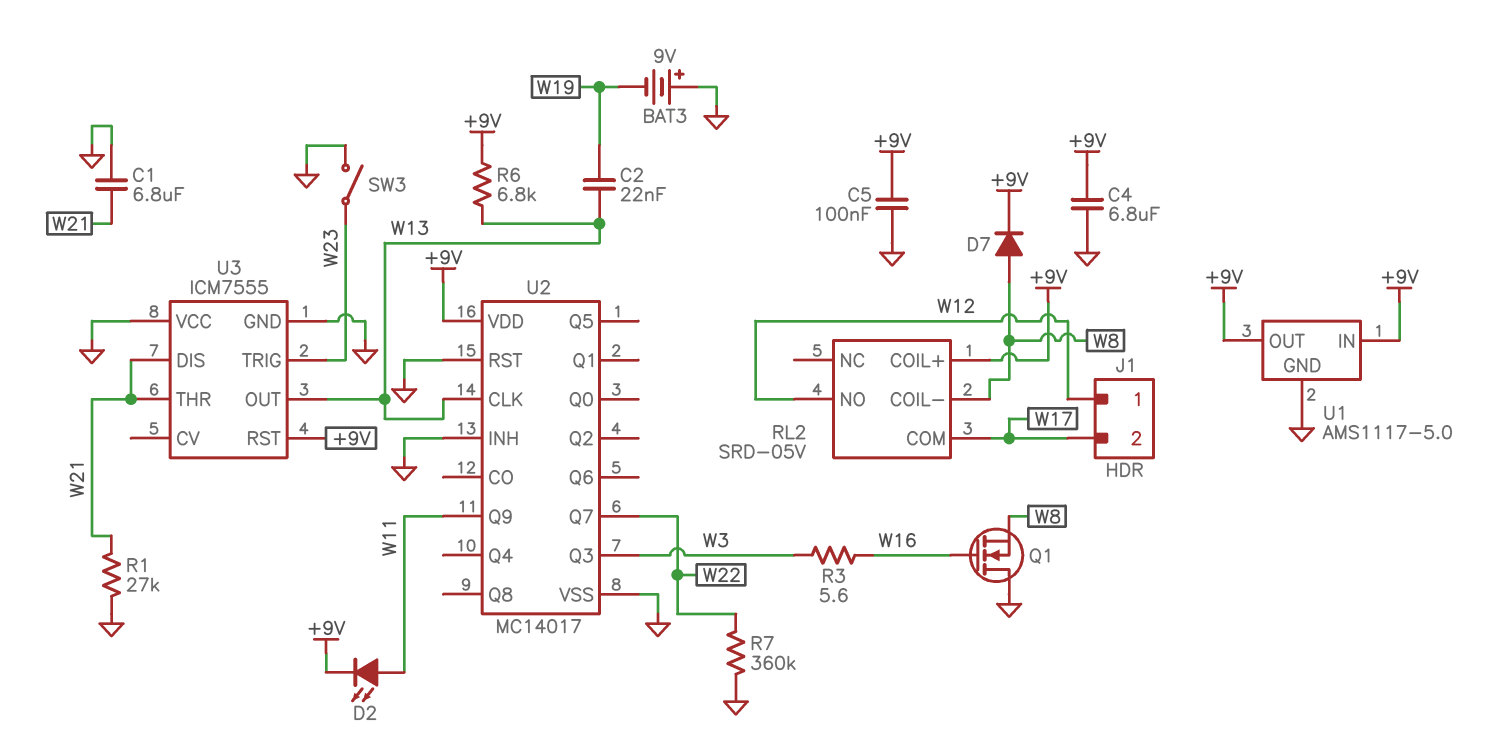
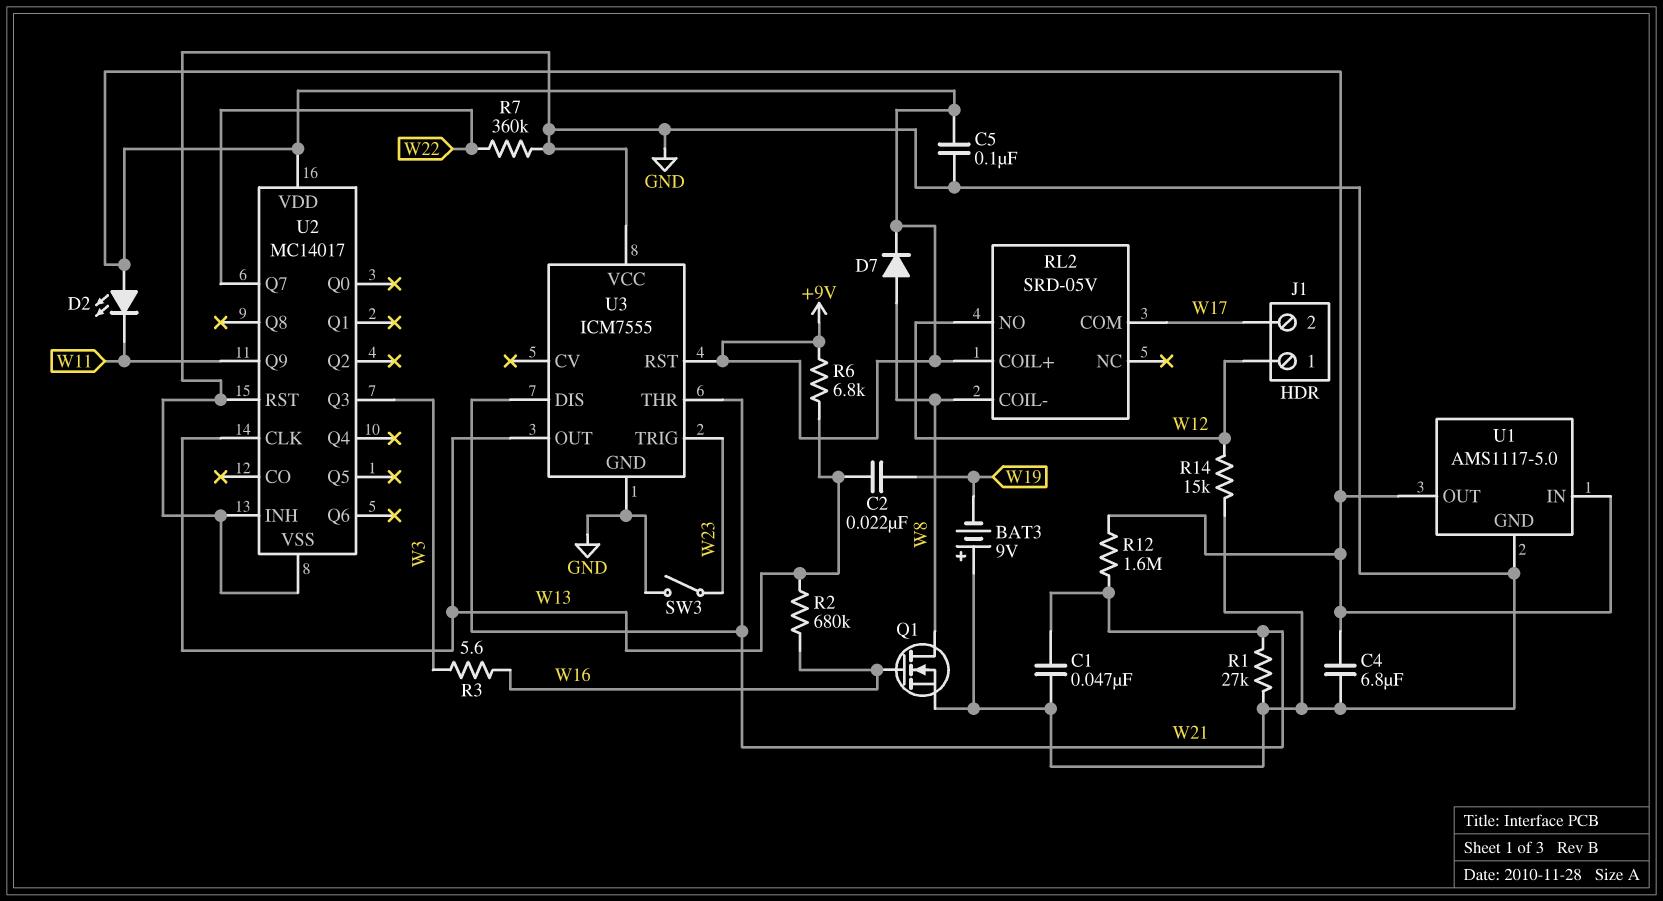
C1: 6.8uF (GND, W21) -> 47nF (GND, W21)
D2: LED (A W11, K +9V) -> LED (A +9V, K W11)
Q1: NMOS (G W16, D GND, S W8) -> NMOS (G W16, D W8, S GND)
R2: none -> 680k (W13, W16)
R12: none -> 1.6M (+9V, W21)
R14: none -> 15k (GND, W12)

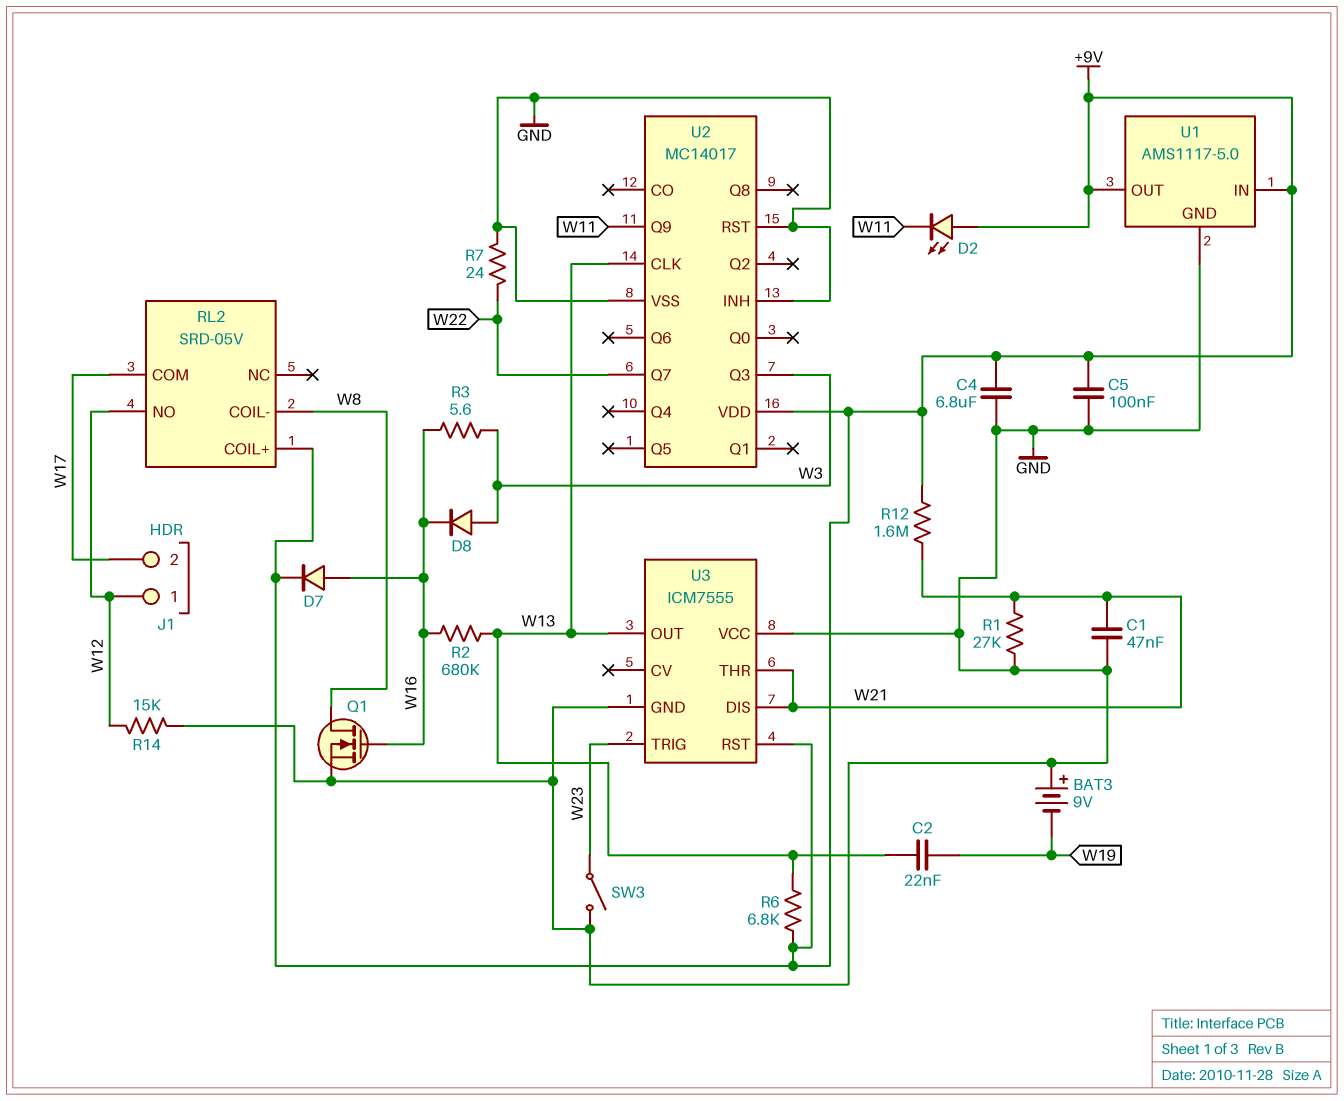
D7: diode (A W8, K +9V) -> diode (A W16, K +9V)
D8: none -> diode (A W3, K W16)
R7: 360k (GND, W22) -> 24 (GND, W22)

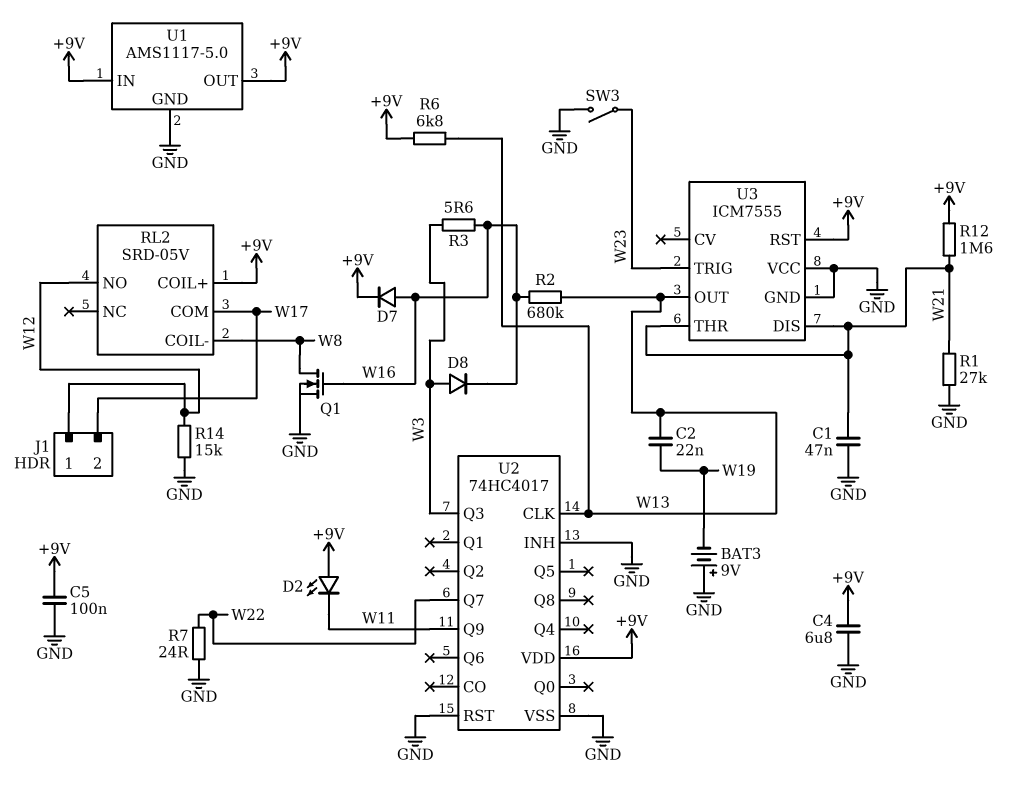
U2: MC14017 -> 74HC4017

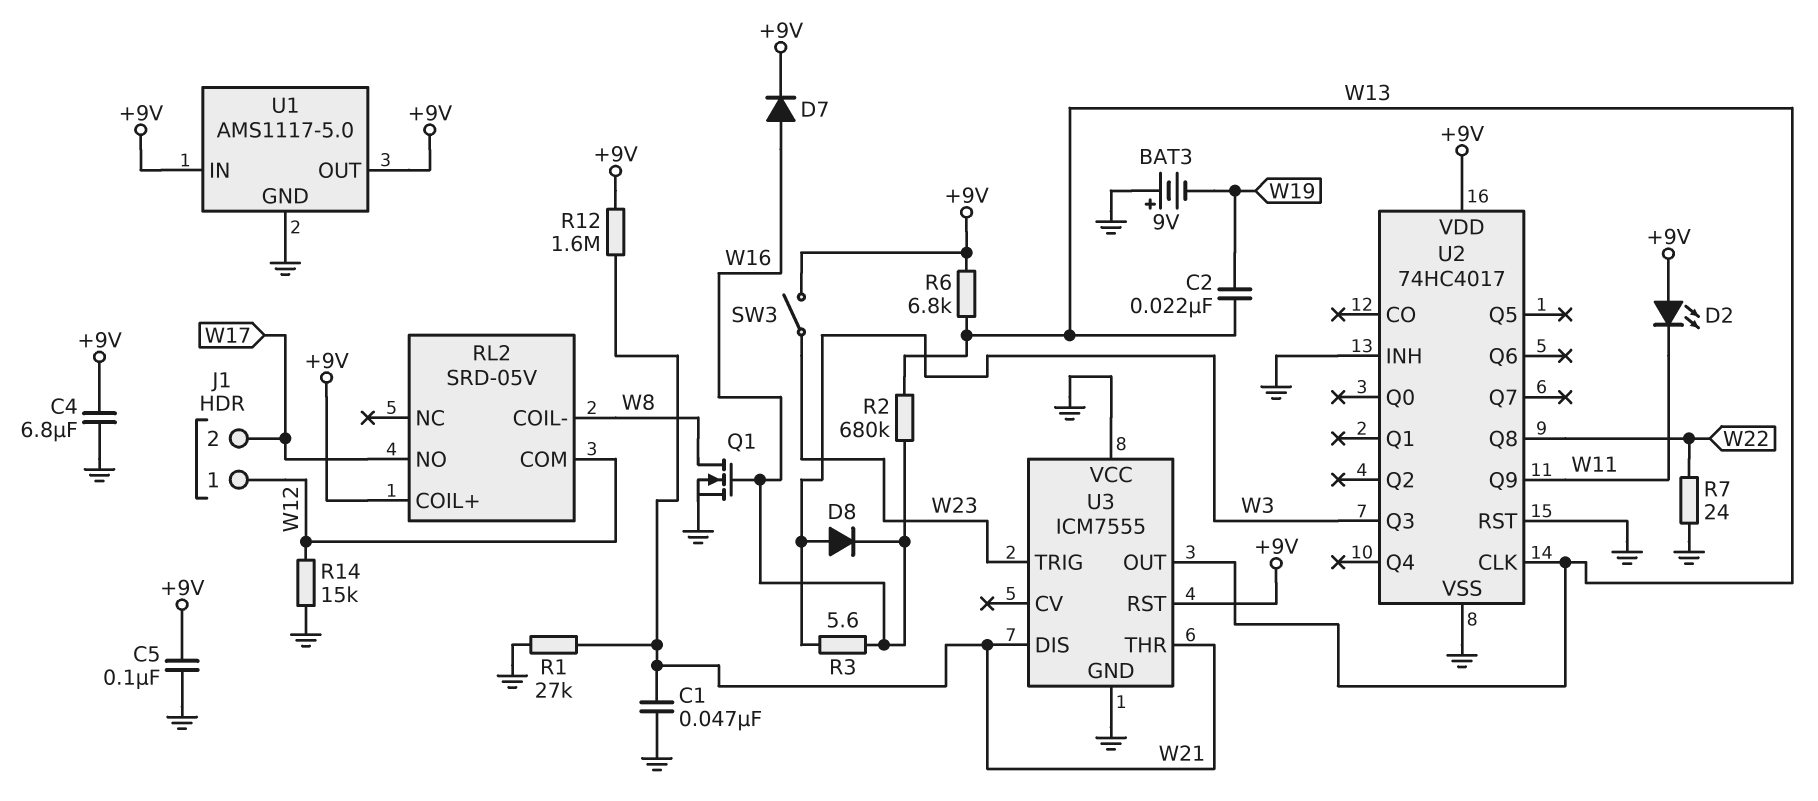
RL2 pin COM: W17 -> W12
RL2 pin NO: W12 -> W17
SW3: switch (GND, W23) -> switch (+9V, W23)
U2 pin Q7: W22 -> none
U2 pin Q8: none -> W22

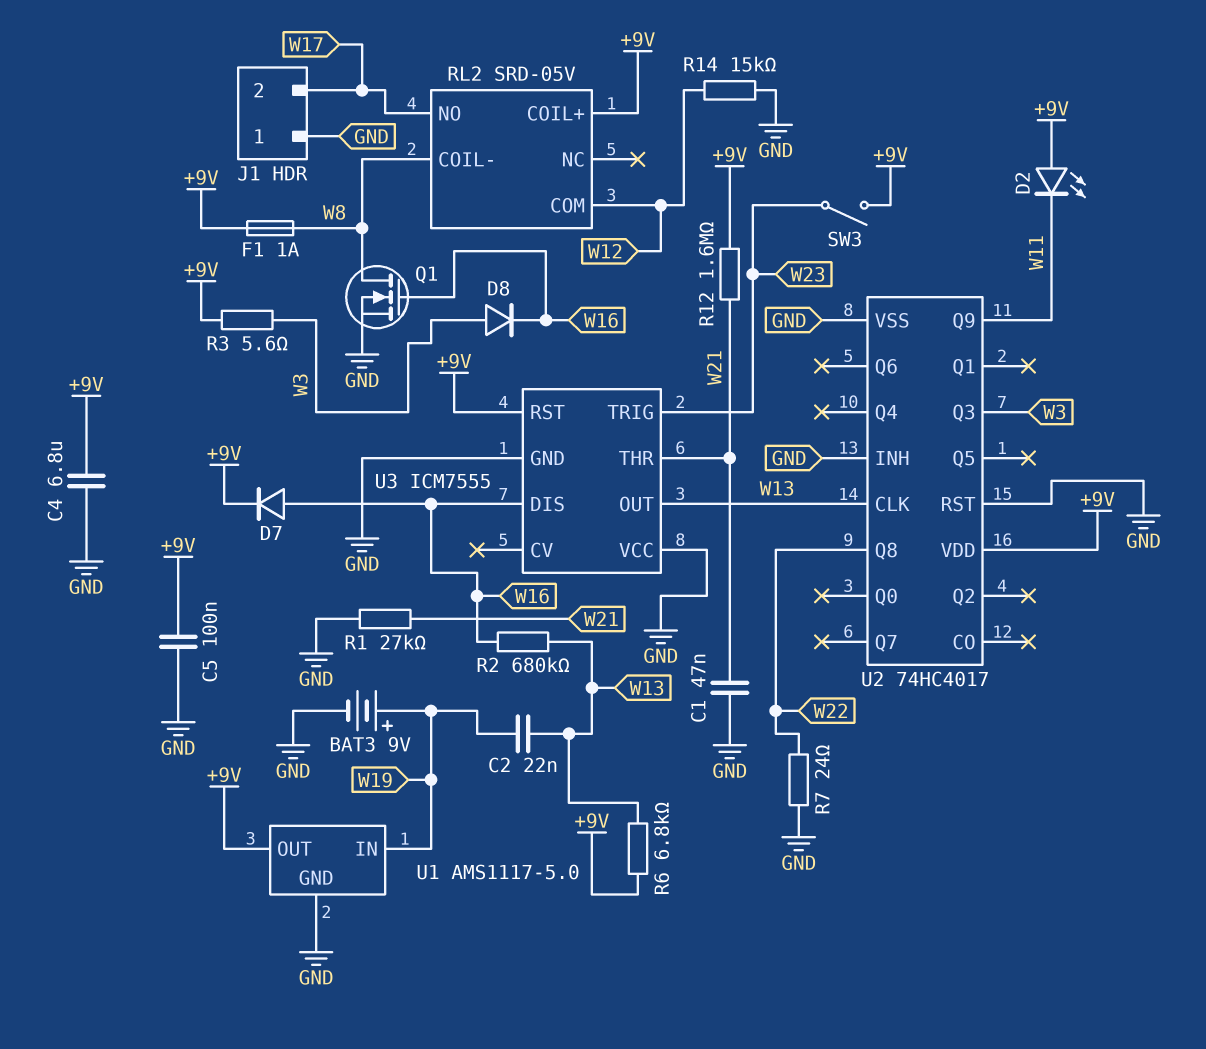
BAT3: 9V (plus GND, minus W19) -> 9V (plus W19, minus GND)
F1: none -> 1A (+9V, W8)
J1 pin 1: W12 -> GND
R3: 5.6 (W3, W16) -> 5.6 (+9V, W3)
U1 pin IN: +9V -> W19
U3 pin DIS: W21 -> W16

